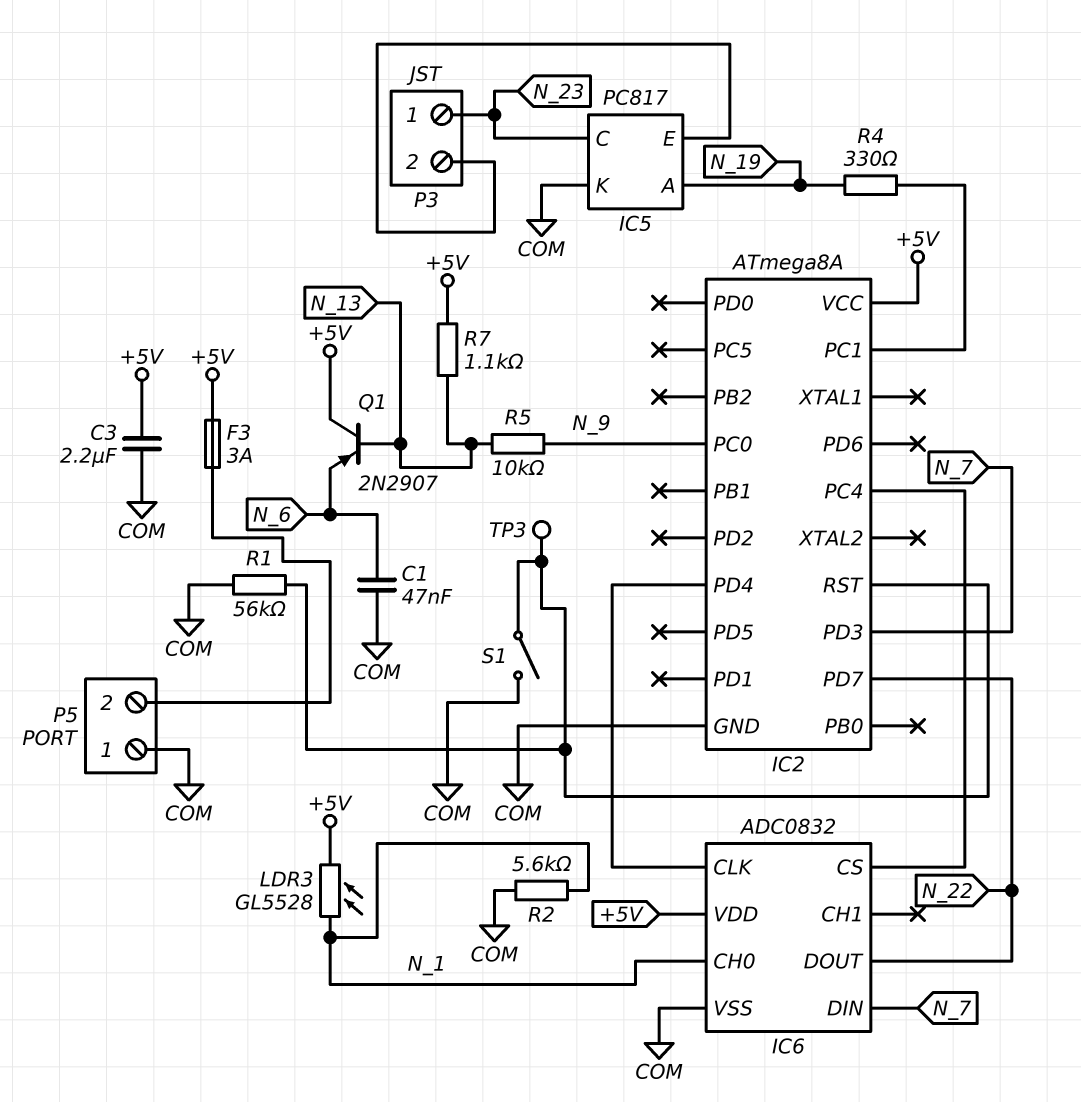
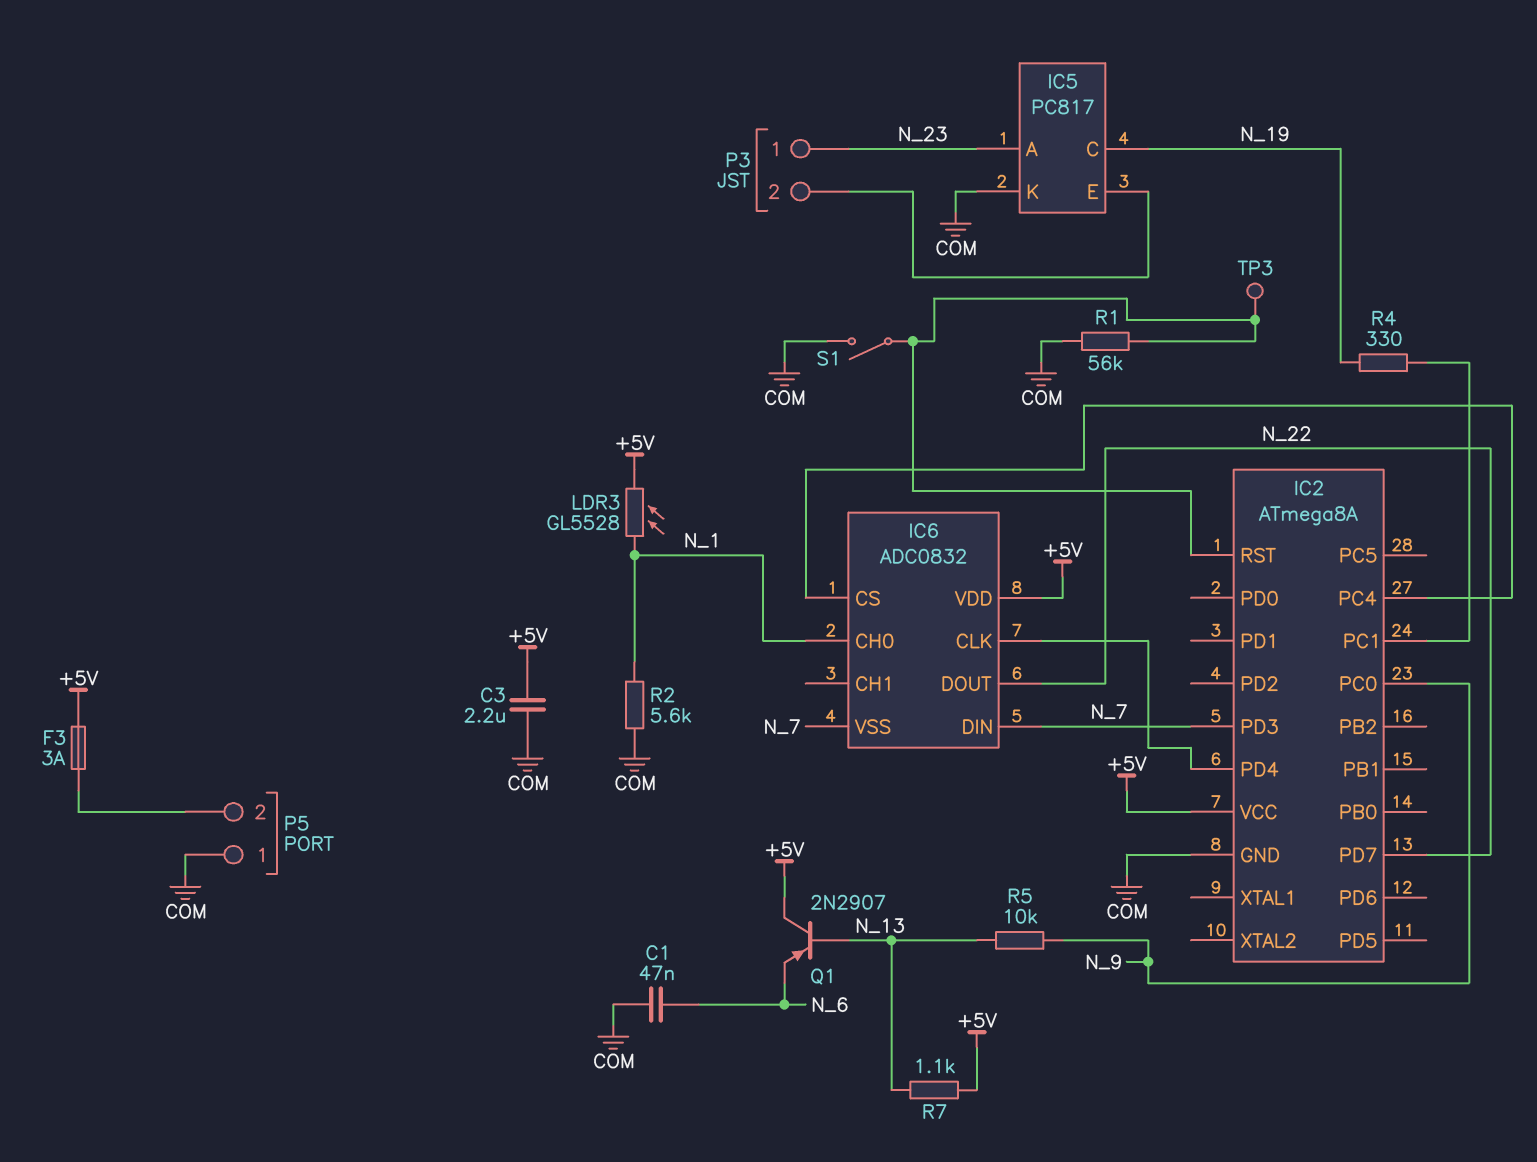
IC5 pin A: N_19 -> N_23
IC5 pin C: N_23 -> N_19
IC6 pin VSS: COM -> N_7

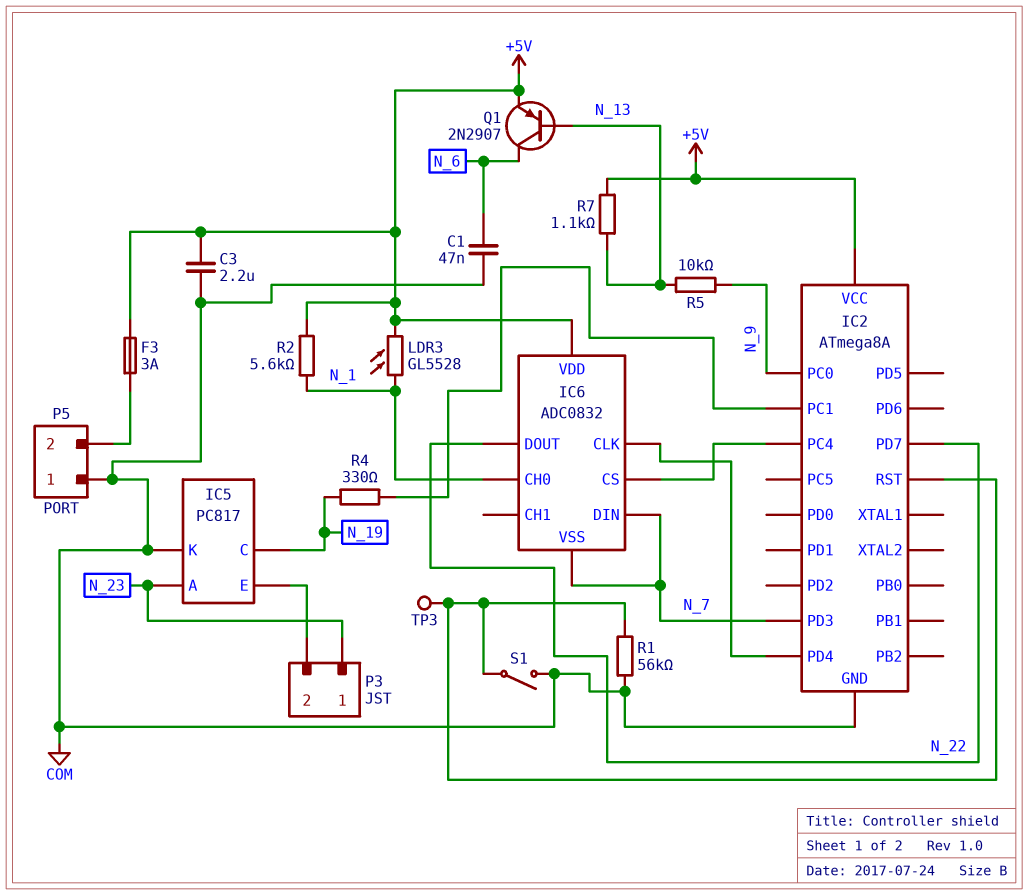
Q1: PNP 2N2907 (B N_13, C +5V, E N_6) -> PNP 2N2907 (B N_13, C N_6, E +5V)
R2: 5.6k (COM, N_1) -> 5.6k (+5V, N_1)

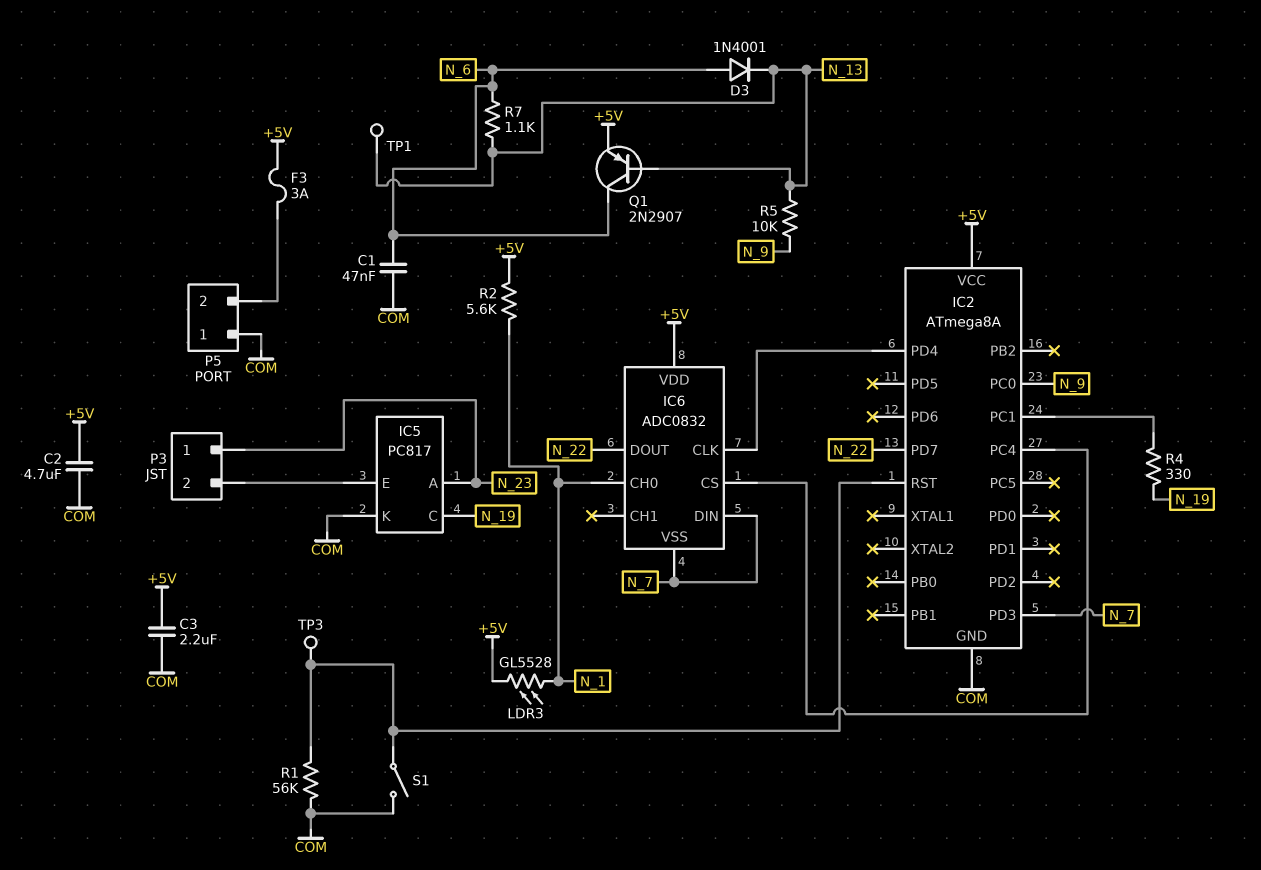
C2: none -> 4.7uF (+5V, COM)
D3: none -> diode 1N4001 (A N_6, K N_13)
R7: 1.1k (+5V, N_13) -> 1.1k (N_6, N_13)
TP1: none -> test point (N_13)

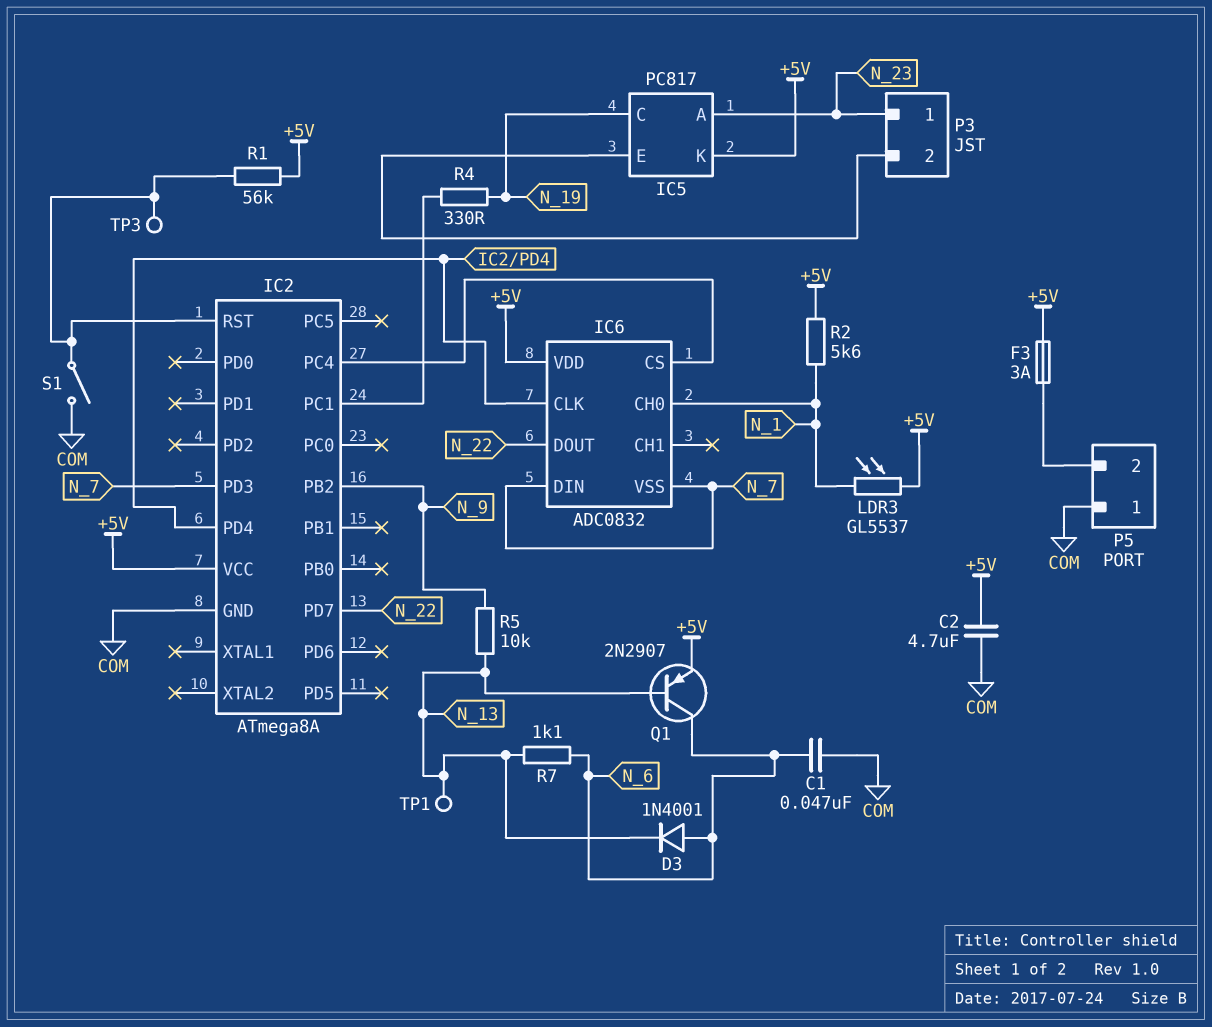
C3: 2.2uF (+5V, COM) -> none
IC2 pin PB2: none -> N_9
IC2 pin PC0: N_9 -> none
IC5 pin K: COM -> +5V
LDR3: GL5528 (+5V, N_1) -> GL5537 (+5V, N_1)
R1: 56k (COM, IC2/RST) -> 56k (+5V, IC2/RST)

